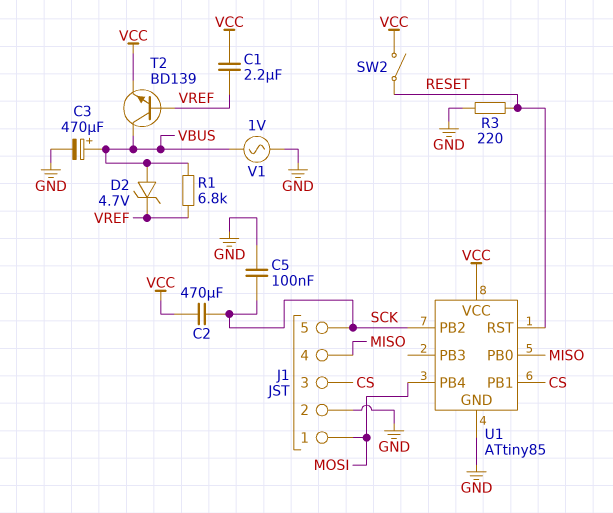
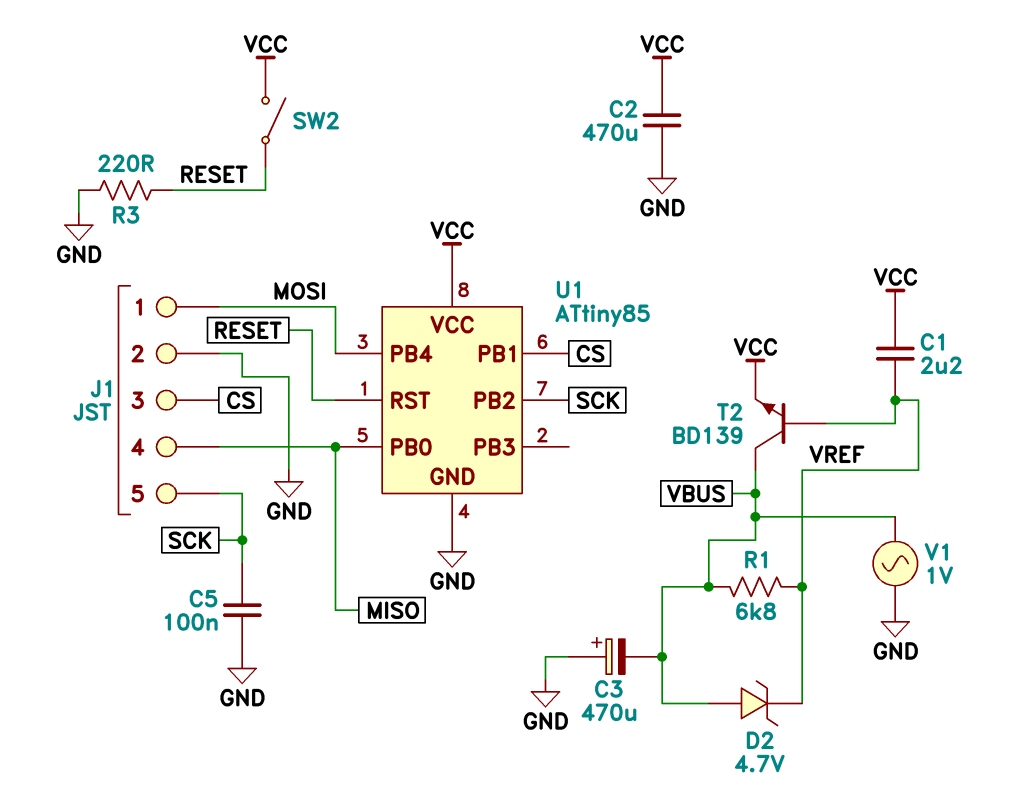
C2: 470uF (SCK, VCC) -> 470uF (GND, VCC)
C3: 470uF (plus VBUS, minus GND) -> 470uF (plus GND, minus VBUS)

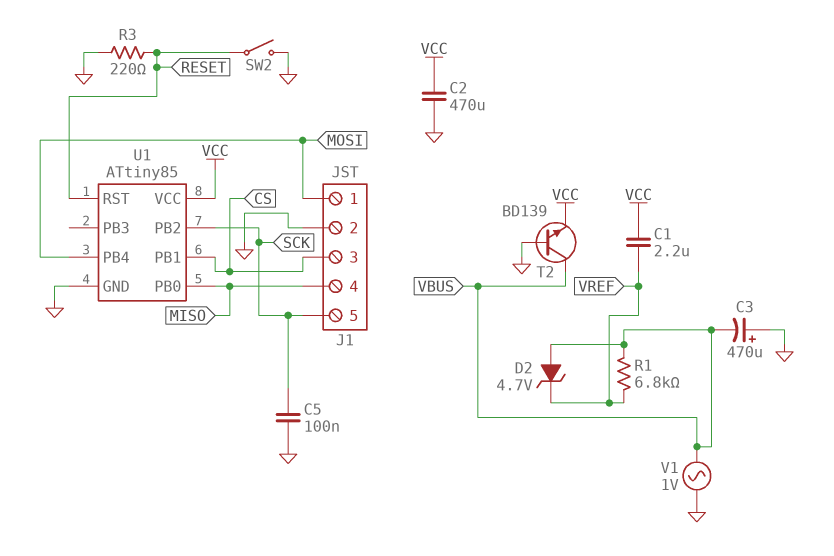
SW2: switch (RESET, VCC) -> switch (GND, RESET)
T2: NPN BD139 (B VREF, C VBUS, E VCC) -> NPN BD139 (B GND, C VBUS, E VCC)

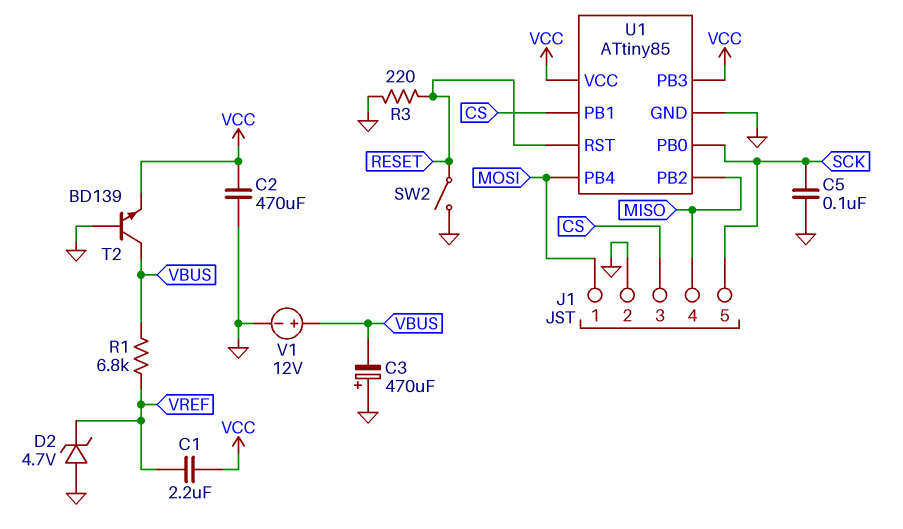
D2: zener 4.7V (A VBUS, K VREF) -> zener 4.7V (A GND, K VREF)
U1 pin PB0: MISO -> SCK
U1 pin PB2: SCK -> MISO
U1 pin PB3: none -> VCC
V1: AC 1V (GND, VBUS) -> 12V (plus VBUS, minus GND)

